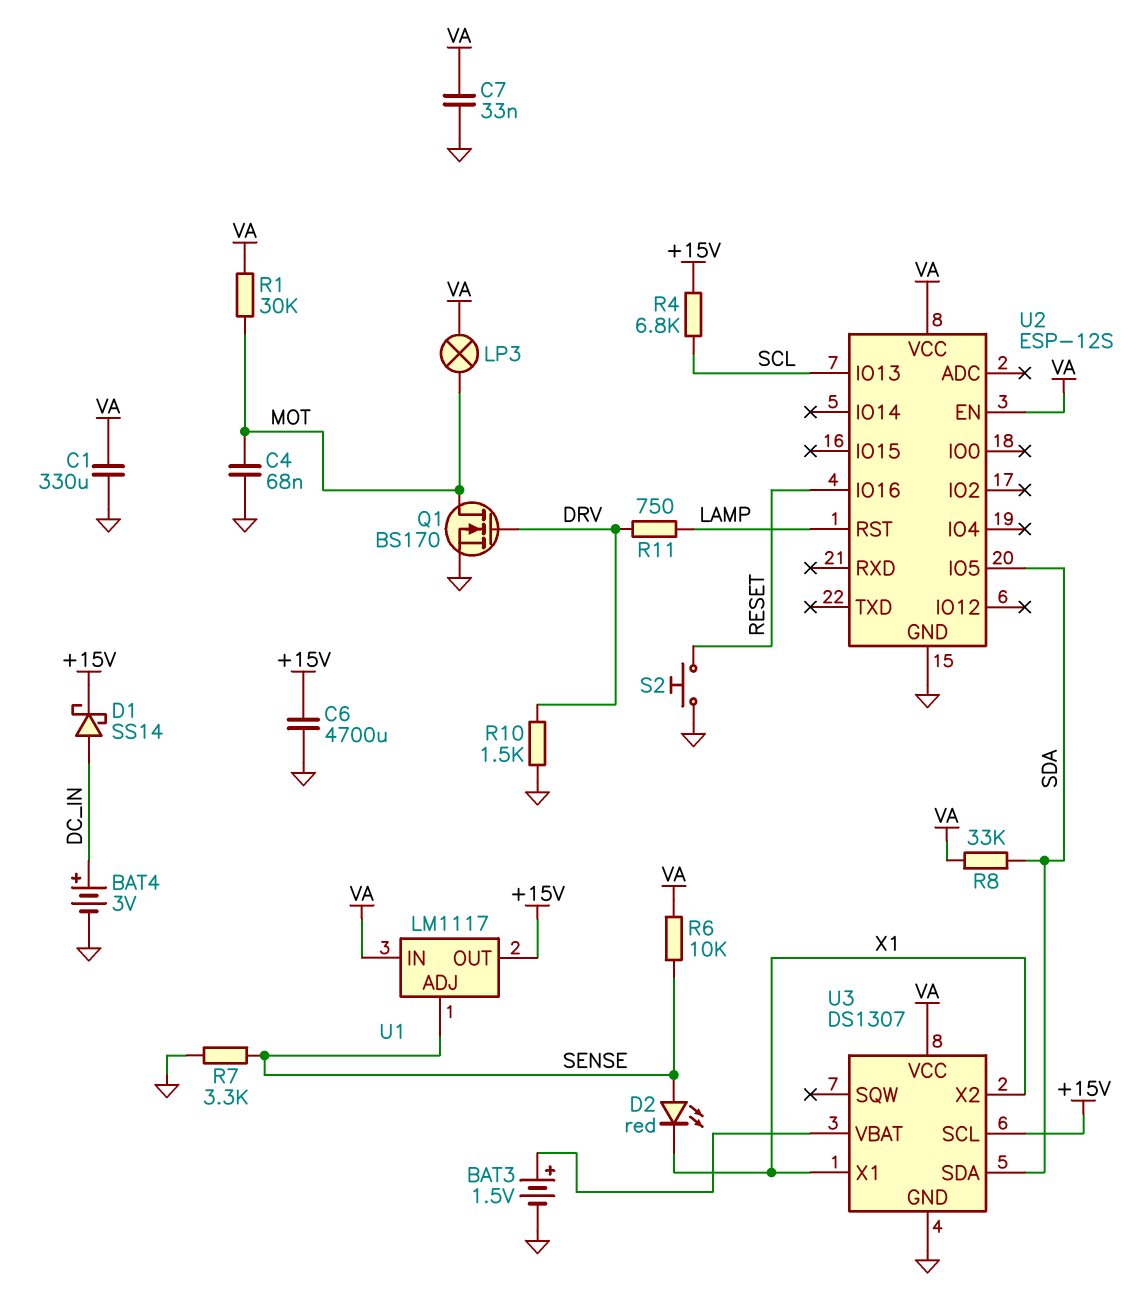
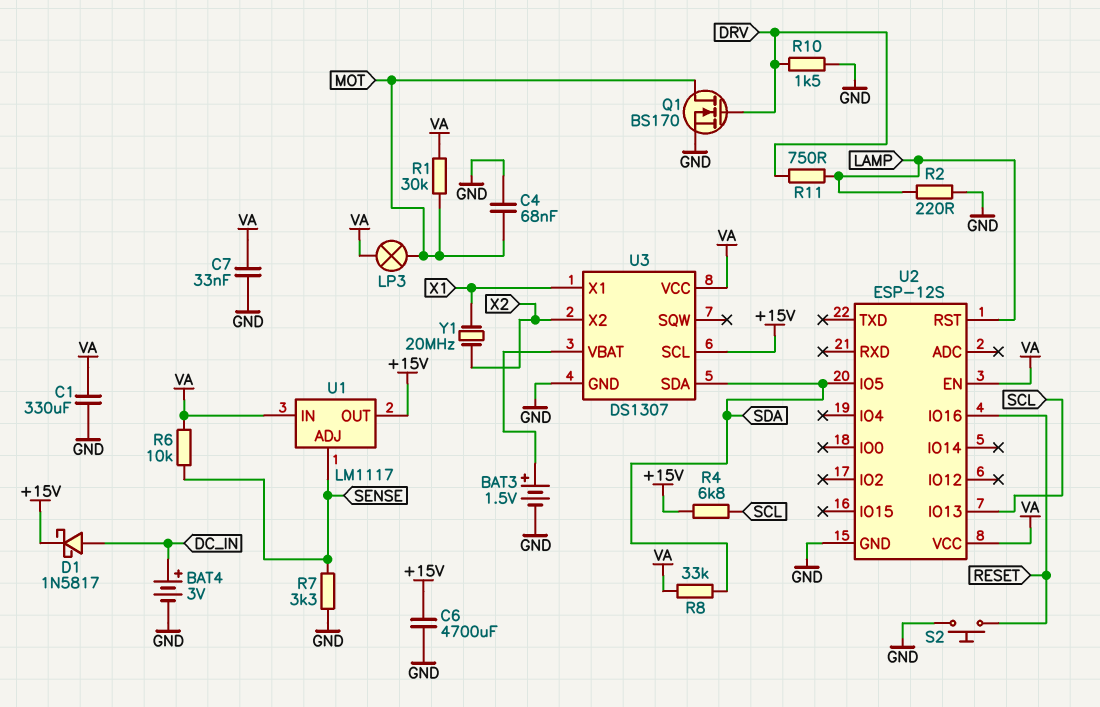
D1: schottky SS14 (A DC_IN, K +15V) -> schottky 1N5817 (A DC_IN, K +15V)
D2: LED red (A SENSE, K X1) -> none
R2: none -> 220 (GND, LAMP)
U3 pin X2: X1 -> X2
Y1: none -> 20MHz (X1, X2)

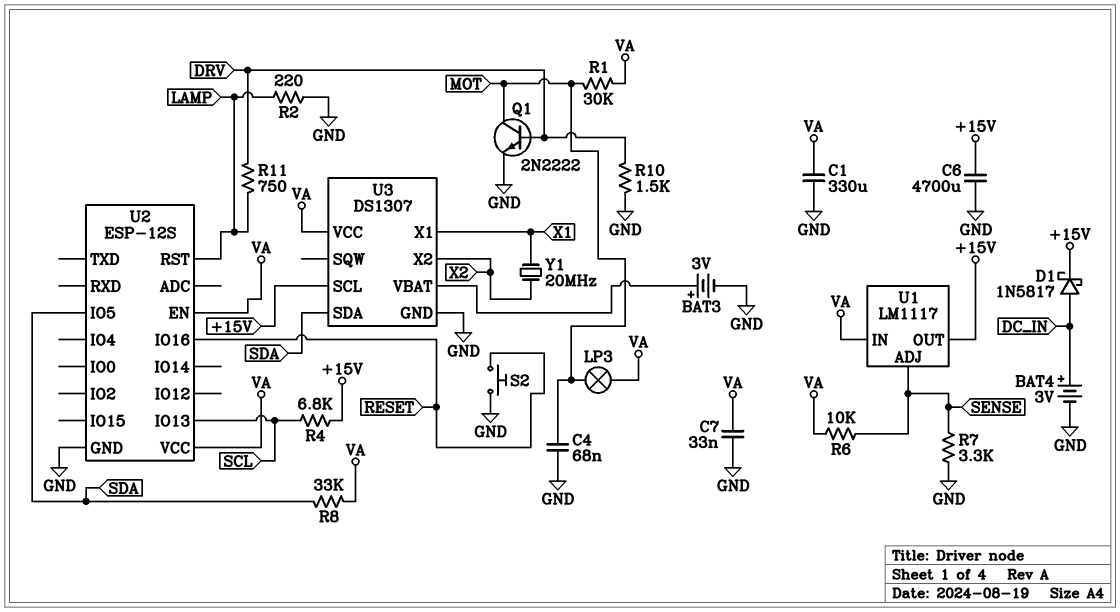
BAT3: 1.5V (plus U3/VBAT, minus GND) -> 3V (plus U3/VBAT, minus GND)
Q1: NMOS BS170 (G DRV, D MOT, S GND) -> NPN 2N2222 (B DRV, C MOT, E GND)

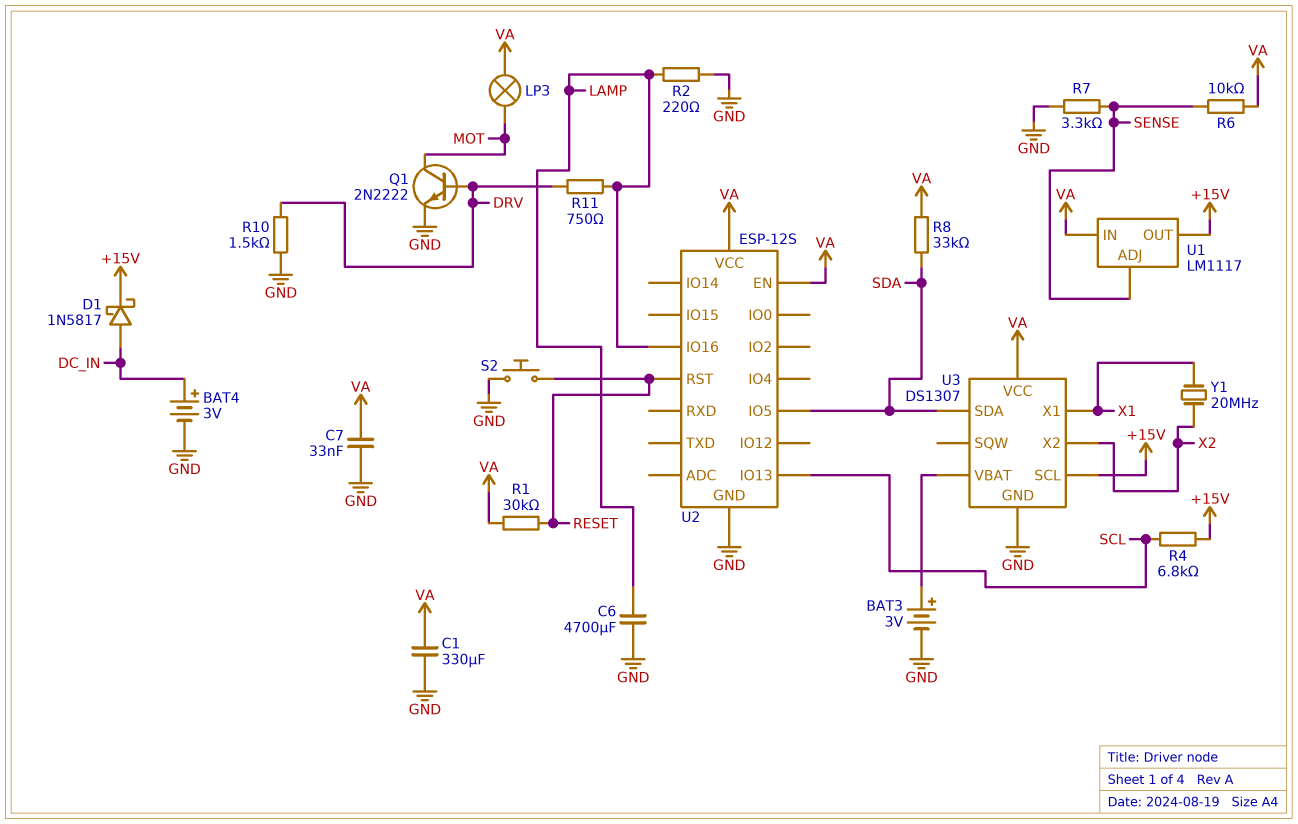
C4: 68nF (GND, MOT) -> none
C6: 4700uF (+15V, GND) -> 4700uF (GND, LAMP)
R1: 30k (MOT, VA) -> 30k (RESET, VA)
U2 pin IO16: RESET -> LAMP
U2 pin RST: LAMP -> RESET

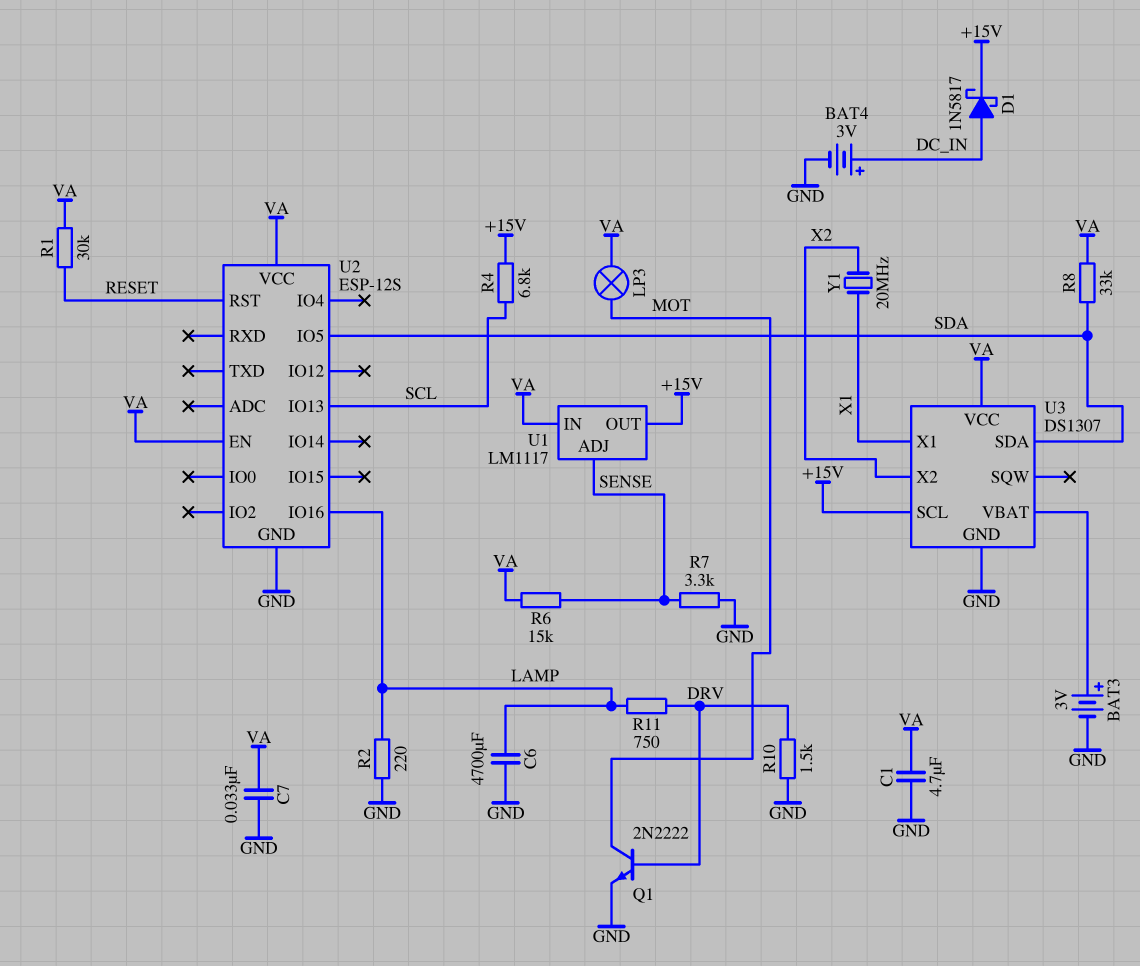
C1: 330uF (GND, VA) -> 4.7uF (GND, VA)
R6: 10k (SENSE, VA) -> 15k (SENSE, VA)
S2: button (GND, RESET) -> none

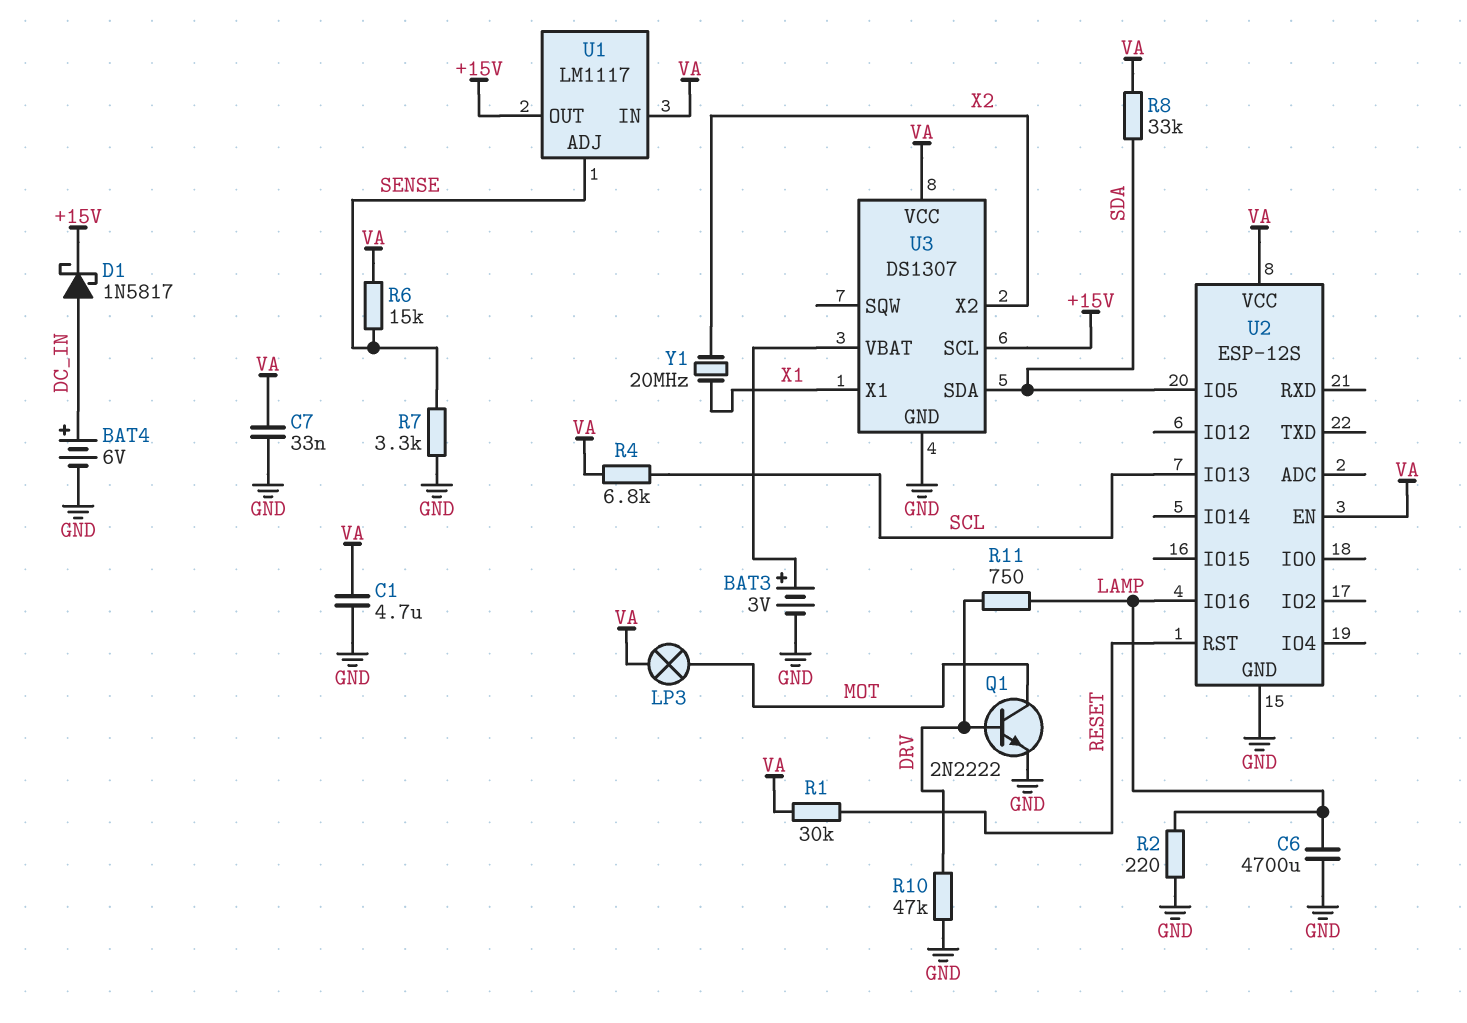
BAT4: 3V (plus DC_IN, minus GND) -> 6V (plus DC_IN, minus GND)
R4: 6.8k (+15V, SCL) -> 6.8k (SCL, VA)
R10: 1.5k (DRV, GND) -> 47k (DRV, GND)

